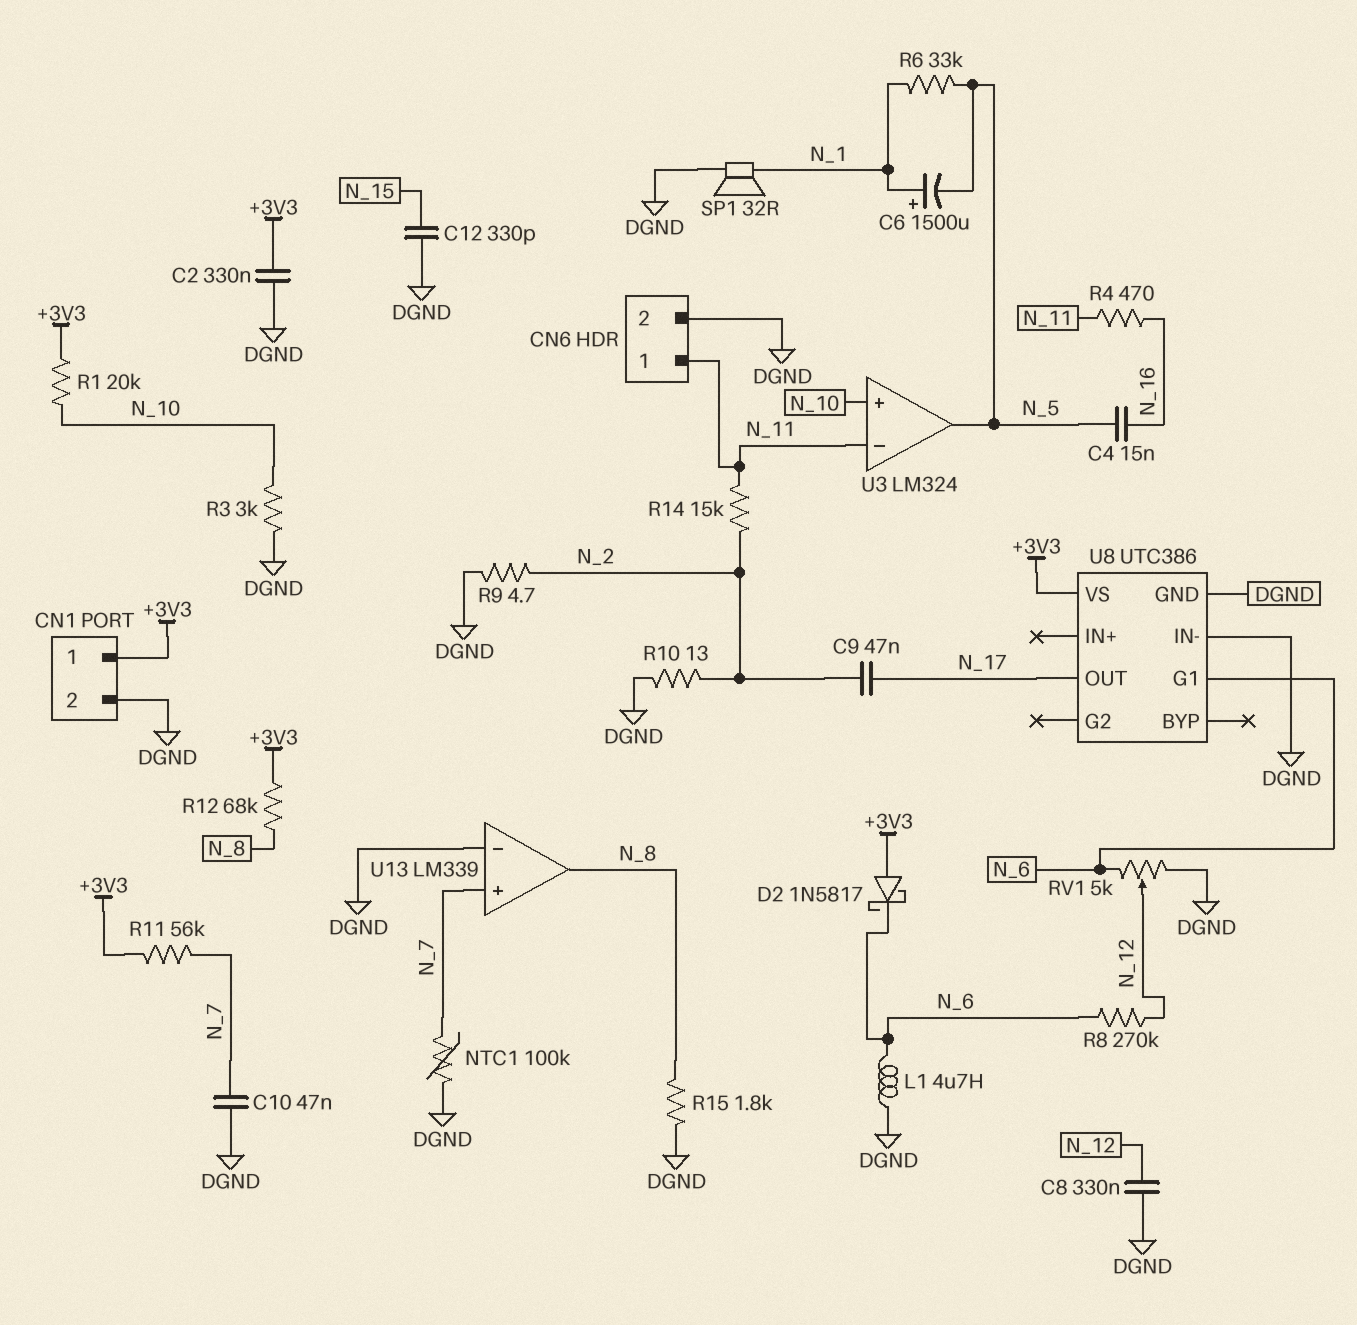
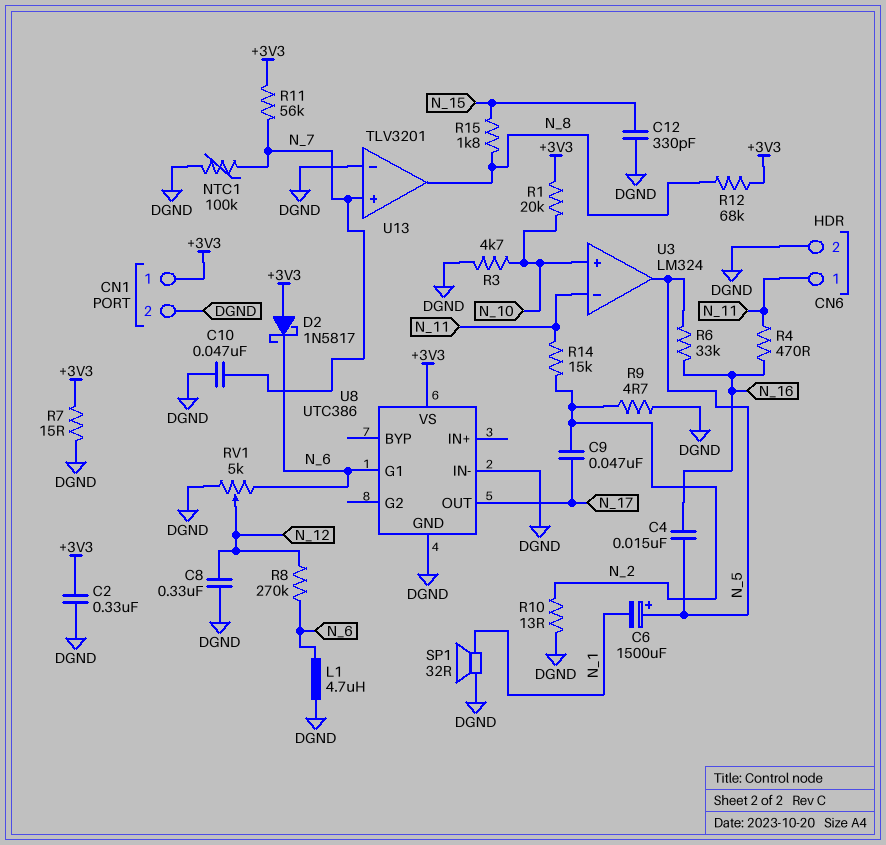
C6: 1500uF (plus N_1, minus N_5) -> 1500uF (plus N_5, minus N_1)
R3: 3k (DGND, N_10) -> 4.7k (DGND, N_10)
R6: 33k (N_1, N_5) -> 33k (N_5, N_16)
R7: none -> 15 (+3V3, DGND)
R15: 1.8k (DGND, N_8) -> 1.8k (N_8, N_15)
U13: LM339 -> TLV3201

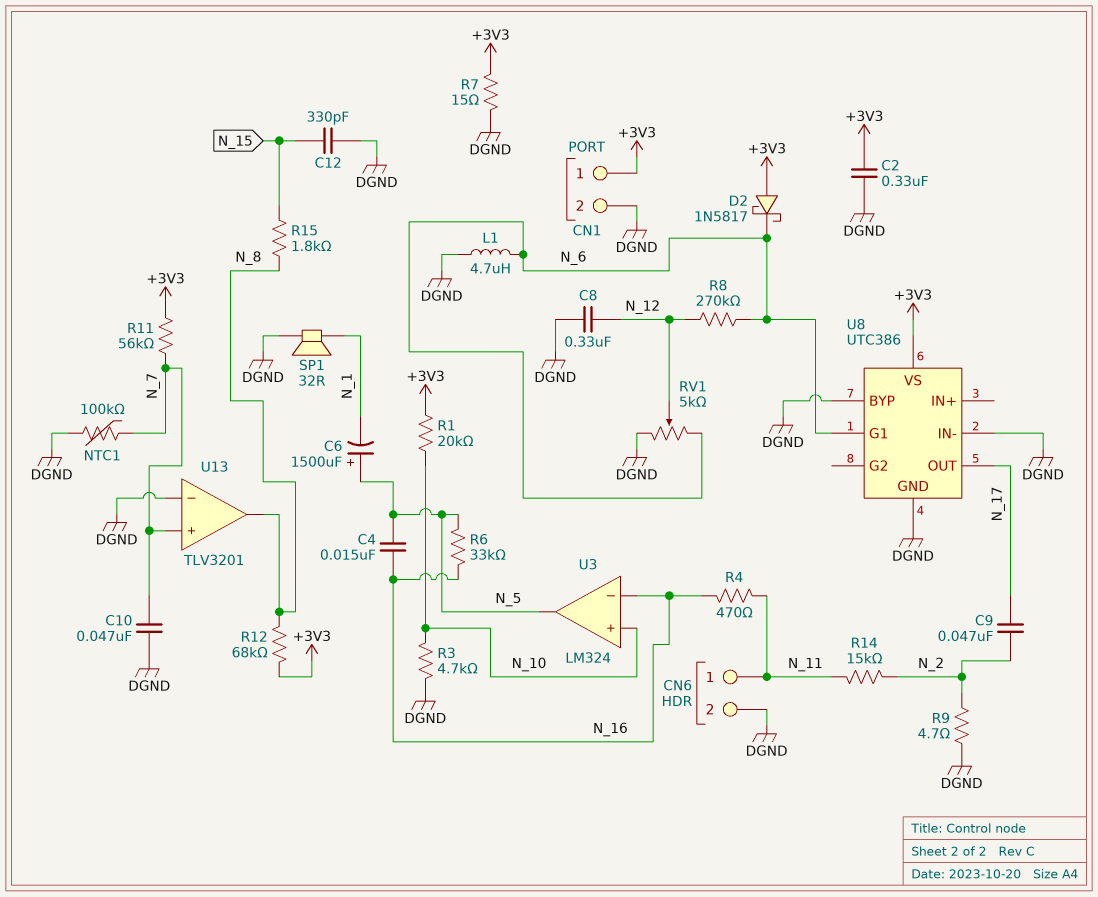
R10: 13 (DGND, N_2) -> none
U3 pin in-: N_11 -> N_16
U8 pin BYP: none -> DGND

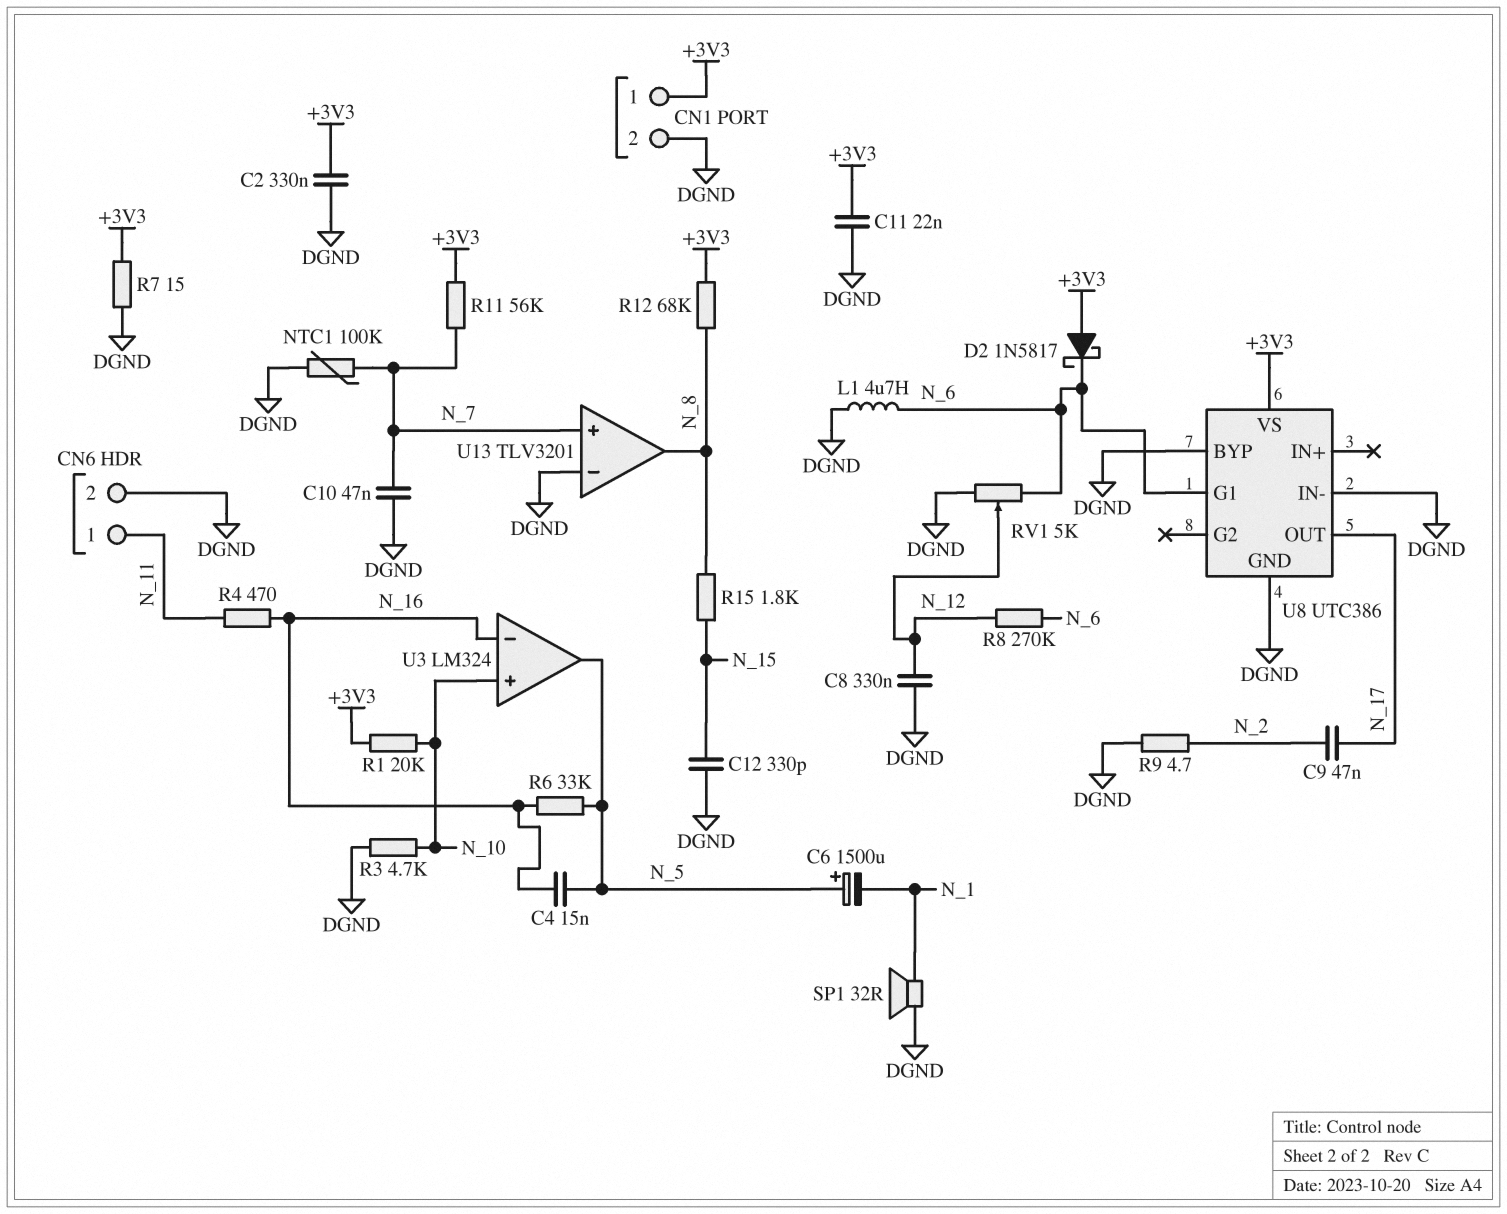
C11: none -> 22nF (+3V3, DGND)
R14: 15k (N_2, N_11) -> none

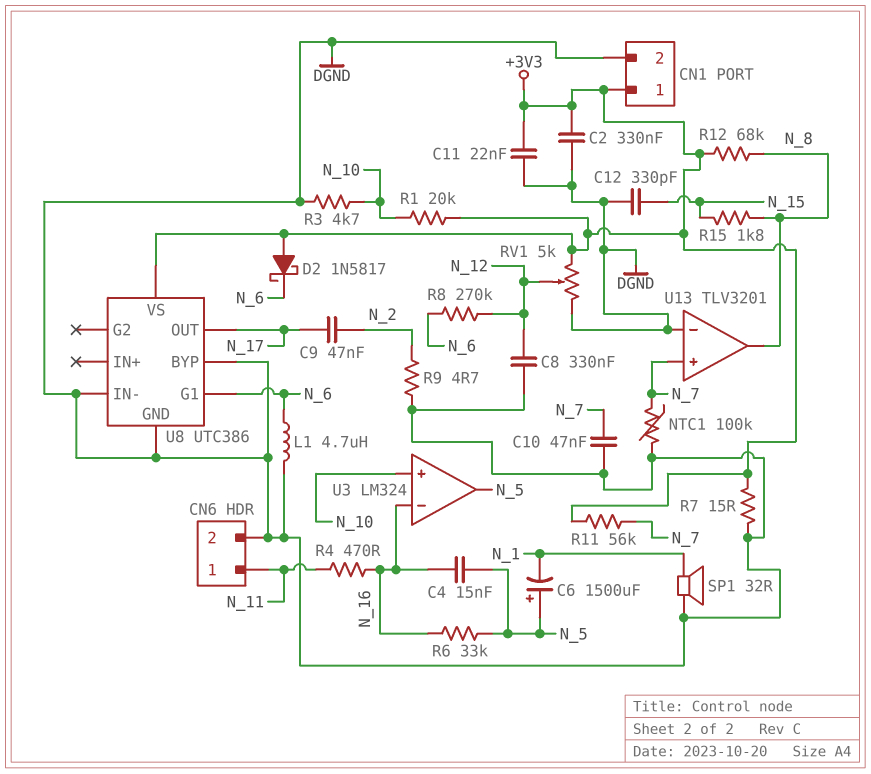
RV1: 5k (DGND, N_6, wiper N_12) -> 5k (+3V3, DGND, wiper N_12)

